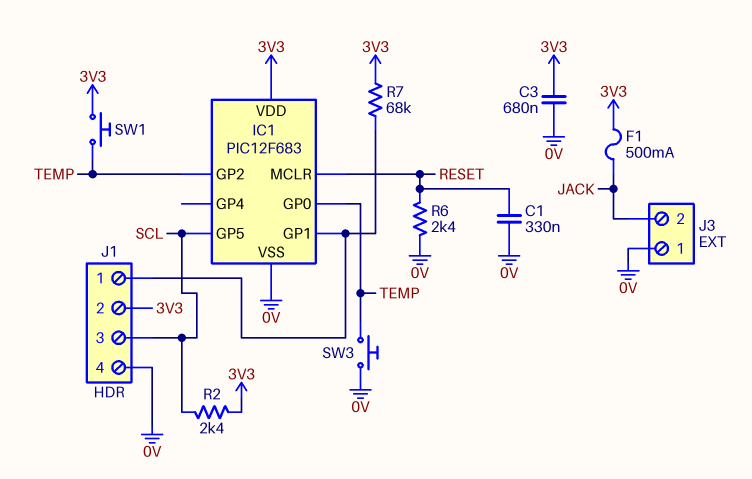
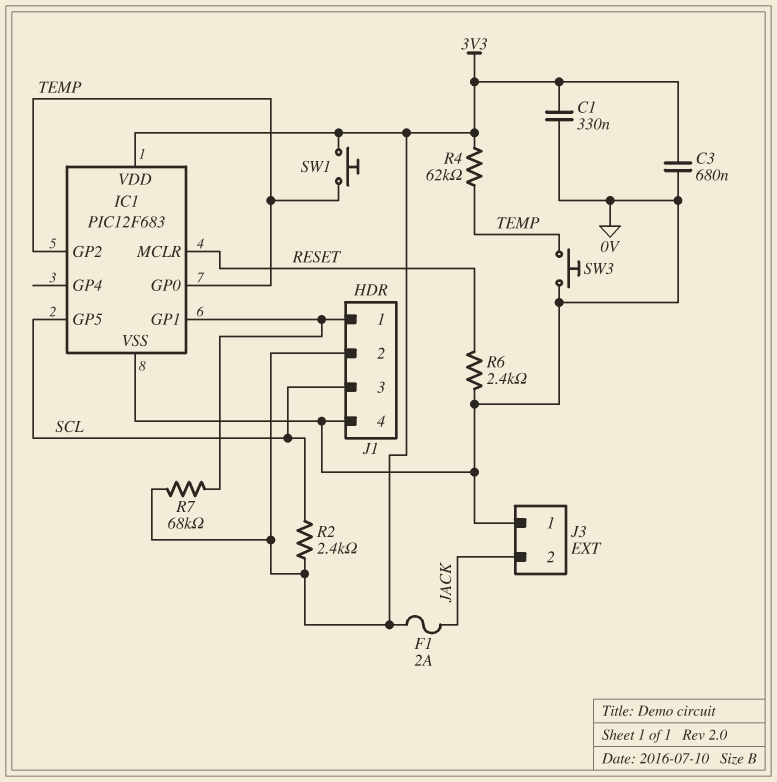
C1: 330nF (0V, RESET) -> 330nF (0V, 3V3)
F1: 500mA (3V3, JACK) -> 2A (3V3, JACK)
R4: none -> 62k (3V3, TEMP)

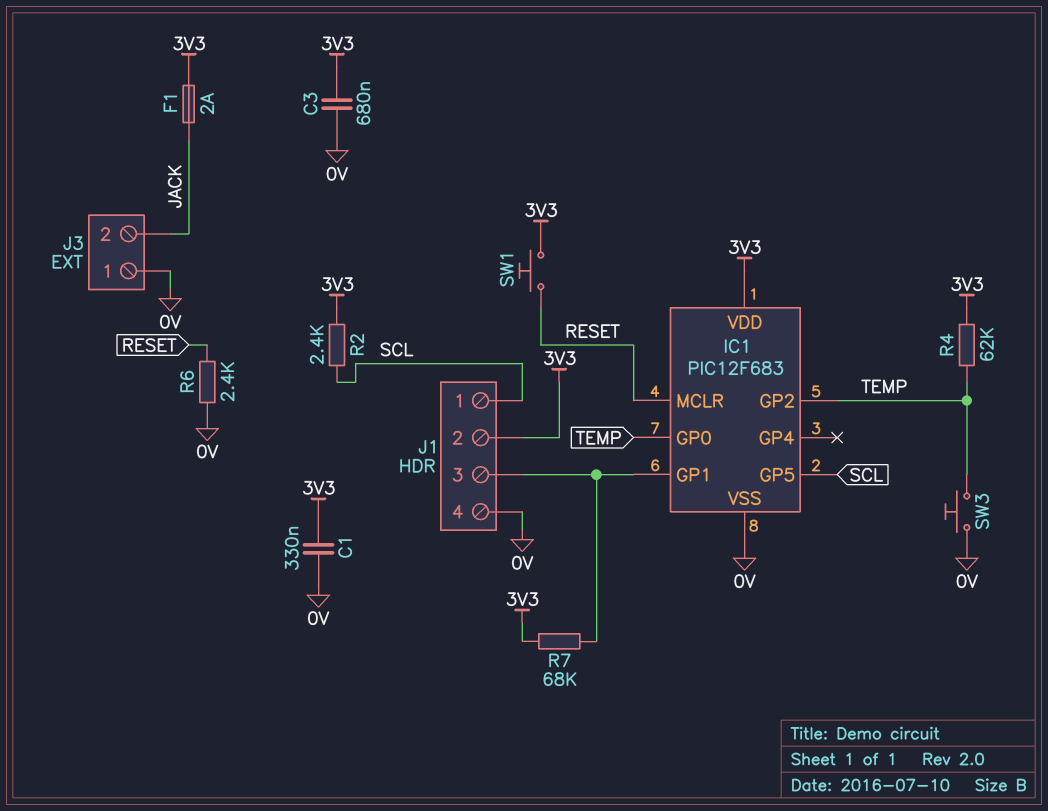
J1 pin 1: IC1/GP1 -> SCL
J1 pin 3: SCL -> IC1/GP1
SW1: button (3V3, TEMP) -> button (3V3, RESET)

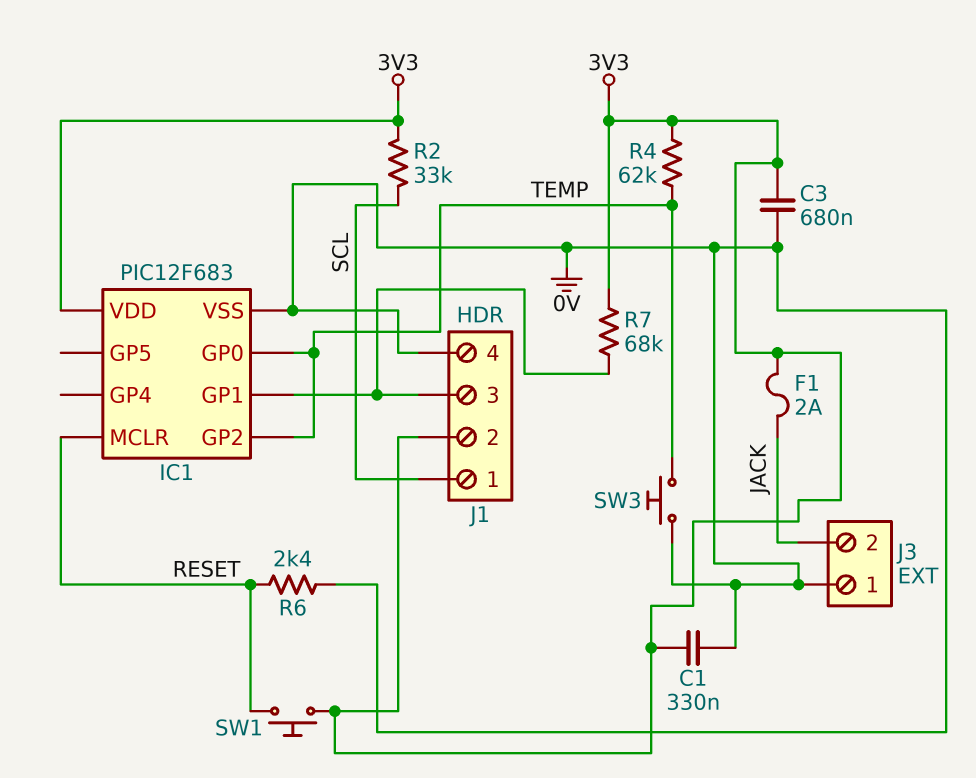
IC1 pin GP5: SCL -> none
R2: 2.4k (3V3, SCL) -> 33k (3V3, SCL)

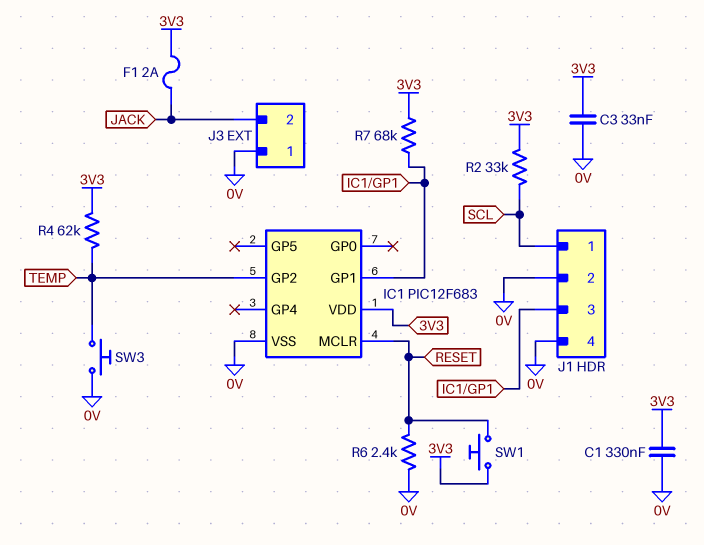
C3: 680nF (0V, 3V3) -> 33nF (0V, 3V3)
IC1 pin GP0: TEMP -> none
J1 pin 2: 3V3 -> 0V

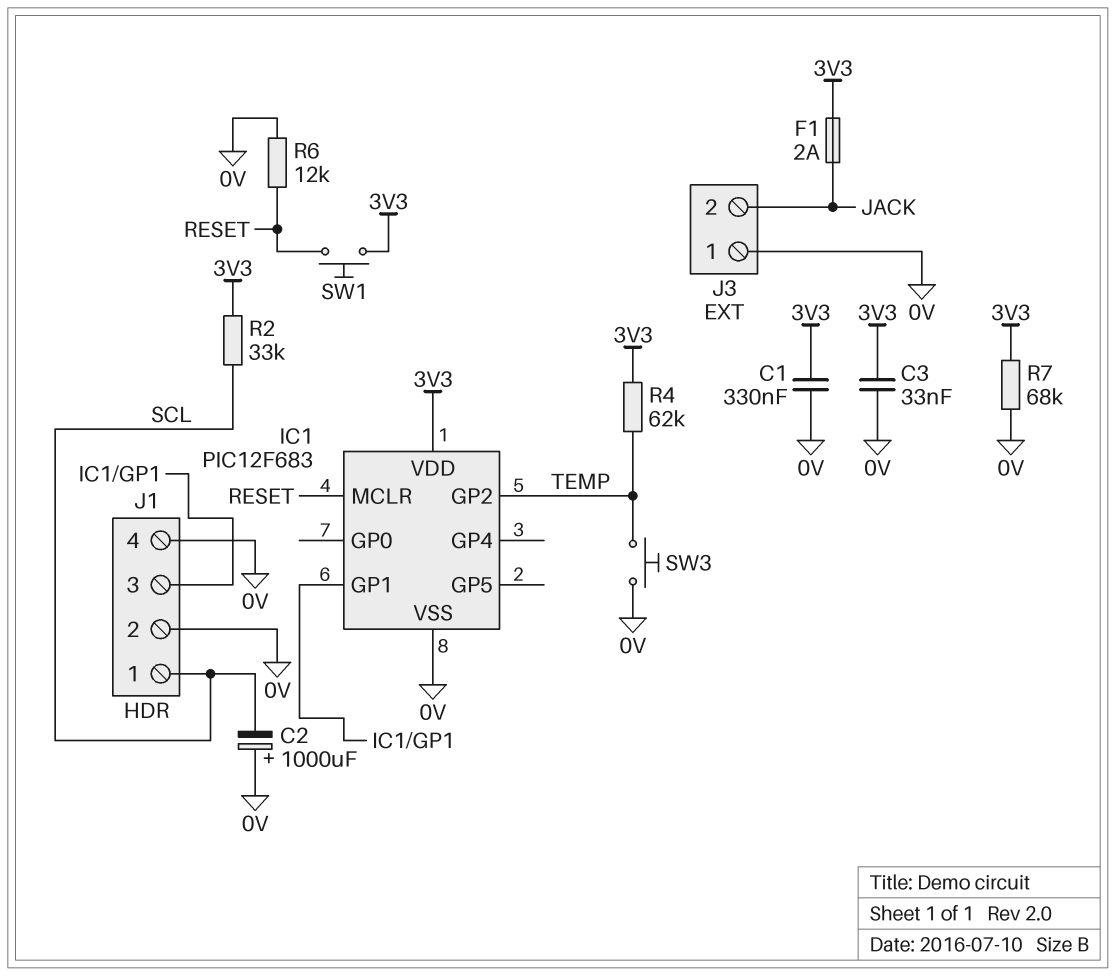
C2: none -> 1000uF (plus 0V, minus SCL)
R6: 2.4k (0V, RESET) -> 12k (0V, RESET)
R7: 68k (3V3, IC1/GP1) -> 68k (0V, 3V3)

